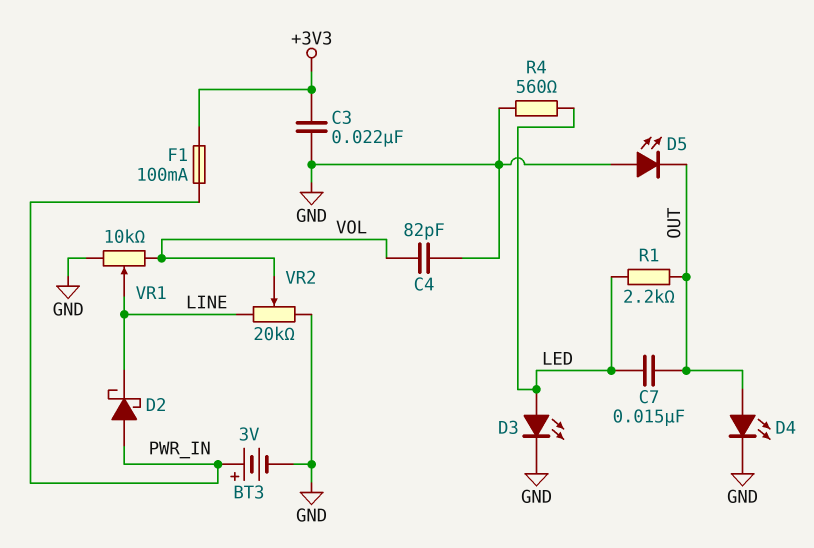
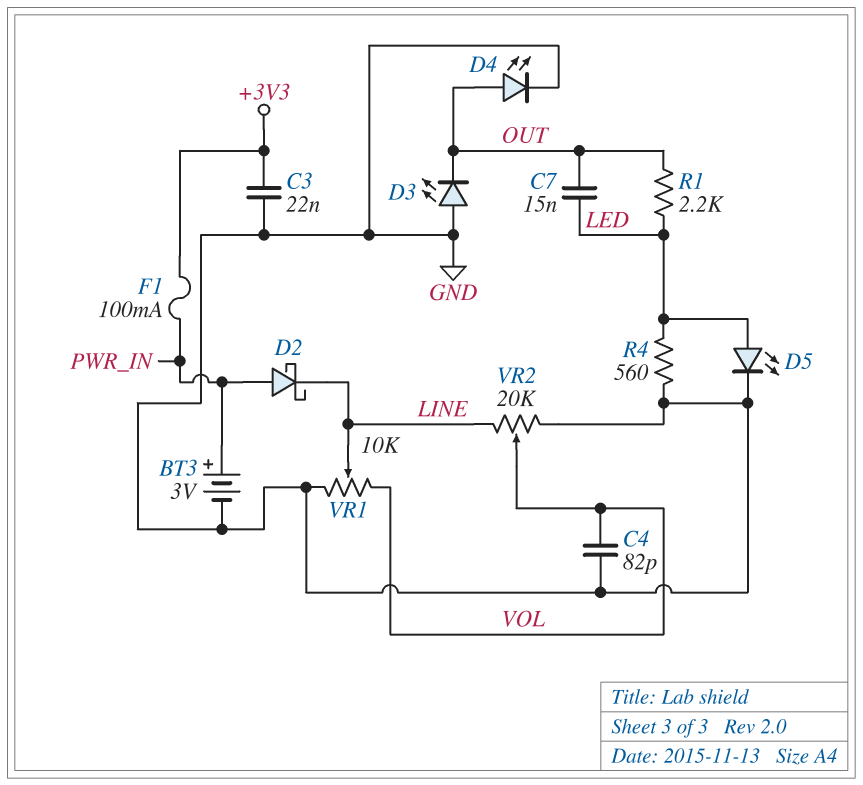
D3: LED (A LED, K GND) -> LED (A GND, K OUT)
D5: LED (A GND, K OUT) -> LED (A LED, K GND)

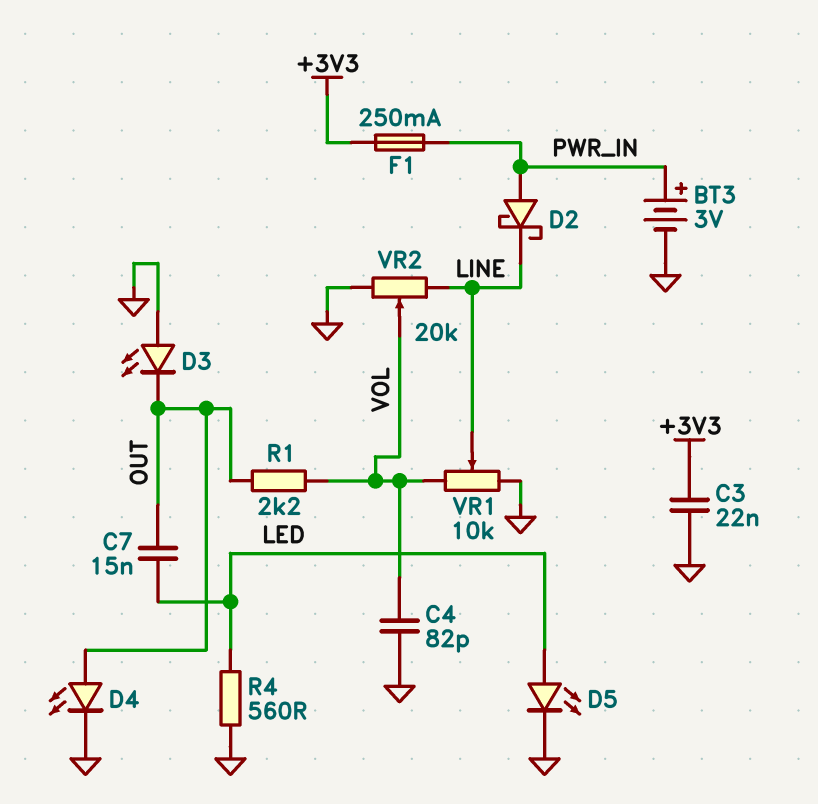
F1: 100mA (+3V3, PWR_IN) -> 250mA (+3V3, PWR_IN)
R1: 2.2k (LED, OUT) -> 2.2k (OUT, VOL)

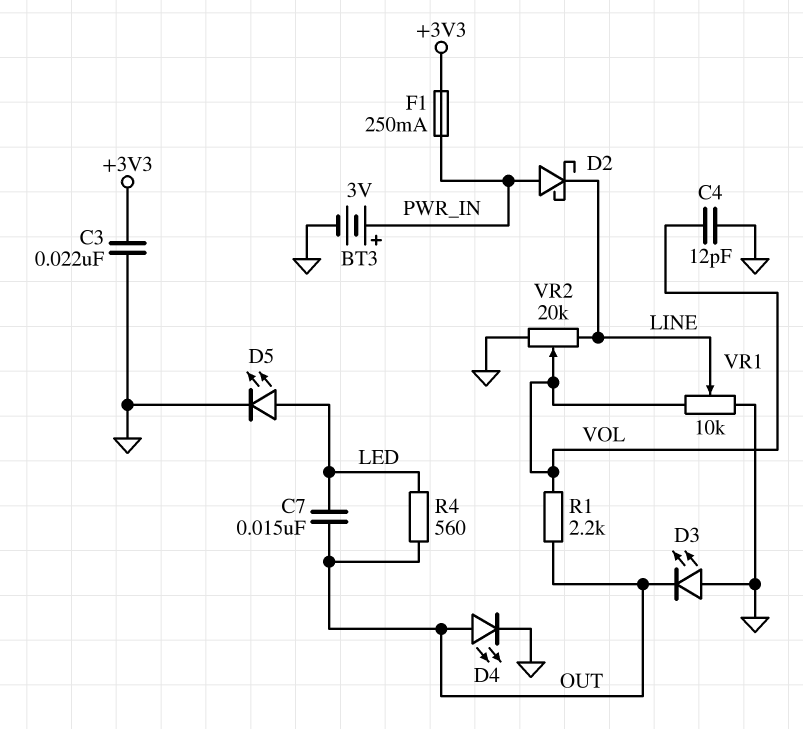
C4: 82pF (GND, VOL) -> 12pF (GND, VOL)
R4: 560 (GND, LED) -> 560 (LED, OUT)

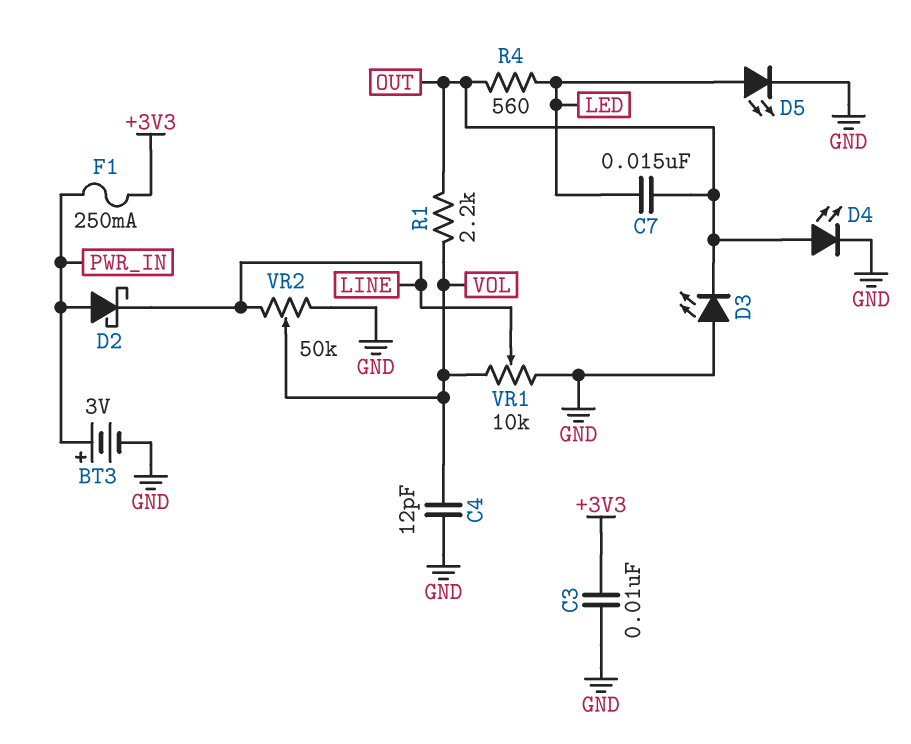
C3: 22nF (+3V3, GND) -> 10nF (+3V3, GND)
VR2: 20k (GND, LINE, wiper VOL) -> 50k (GND, LINE, wiper VOL)

